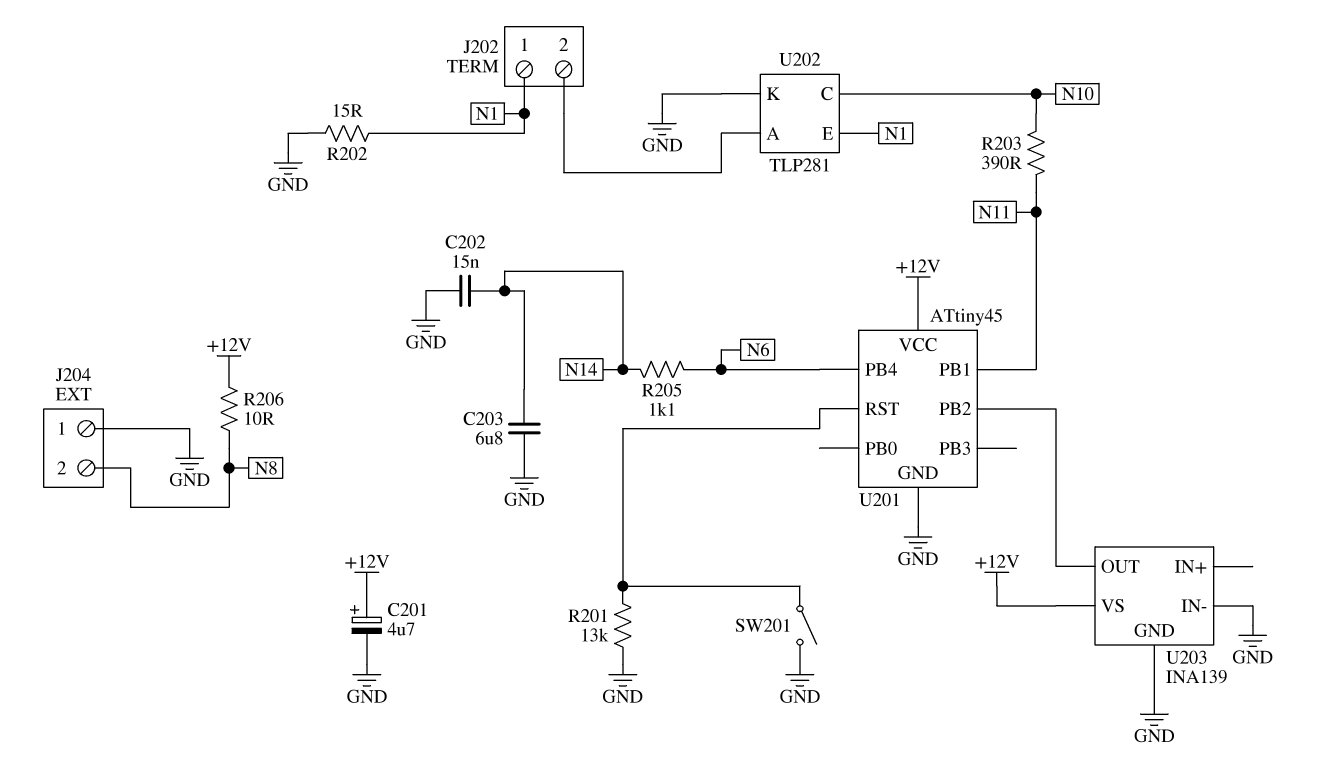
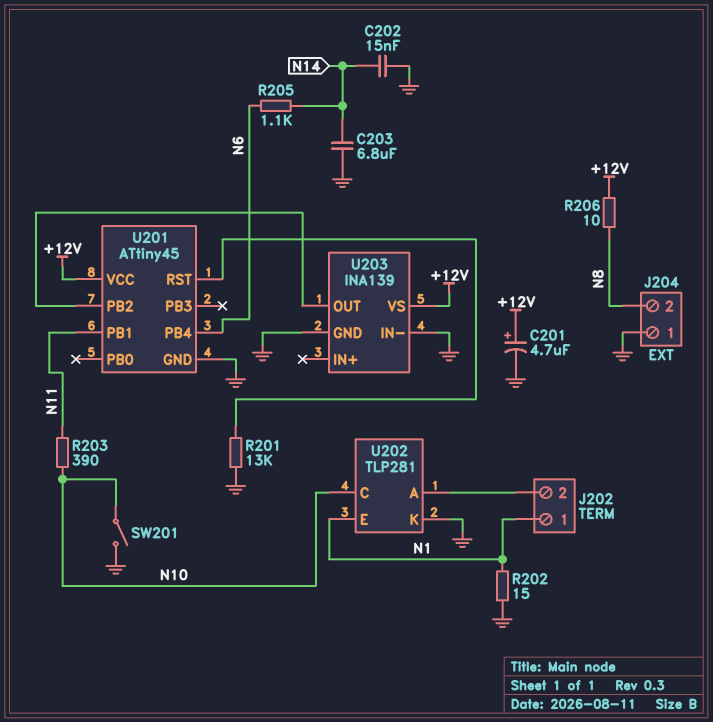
SW201: switch (GND, U201/RST) -> switch (GND, N10)

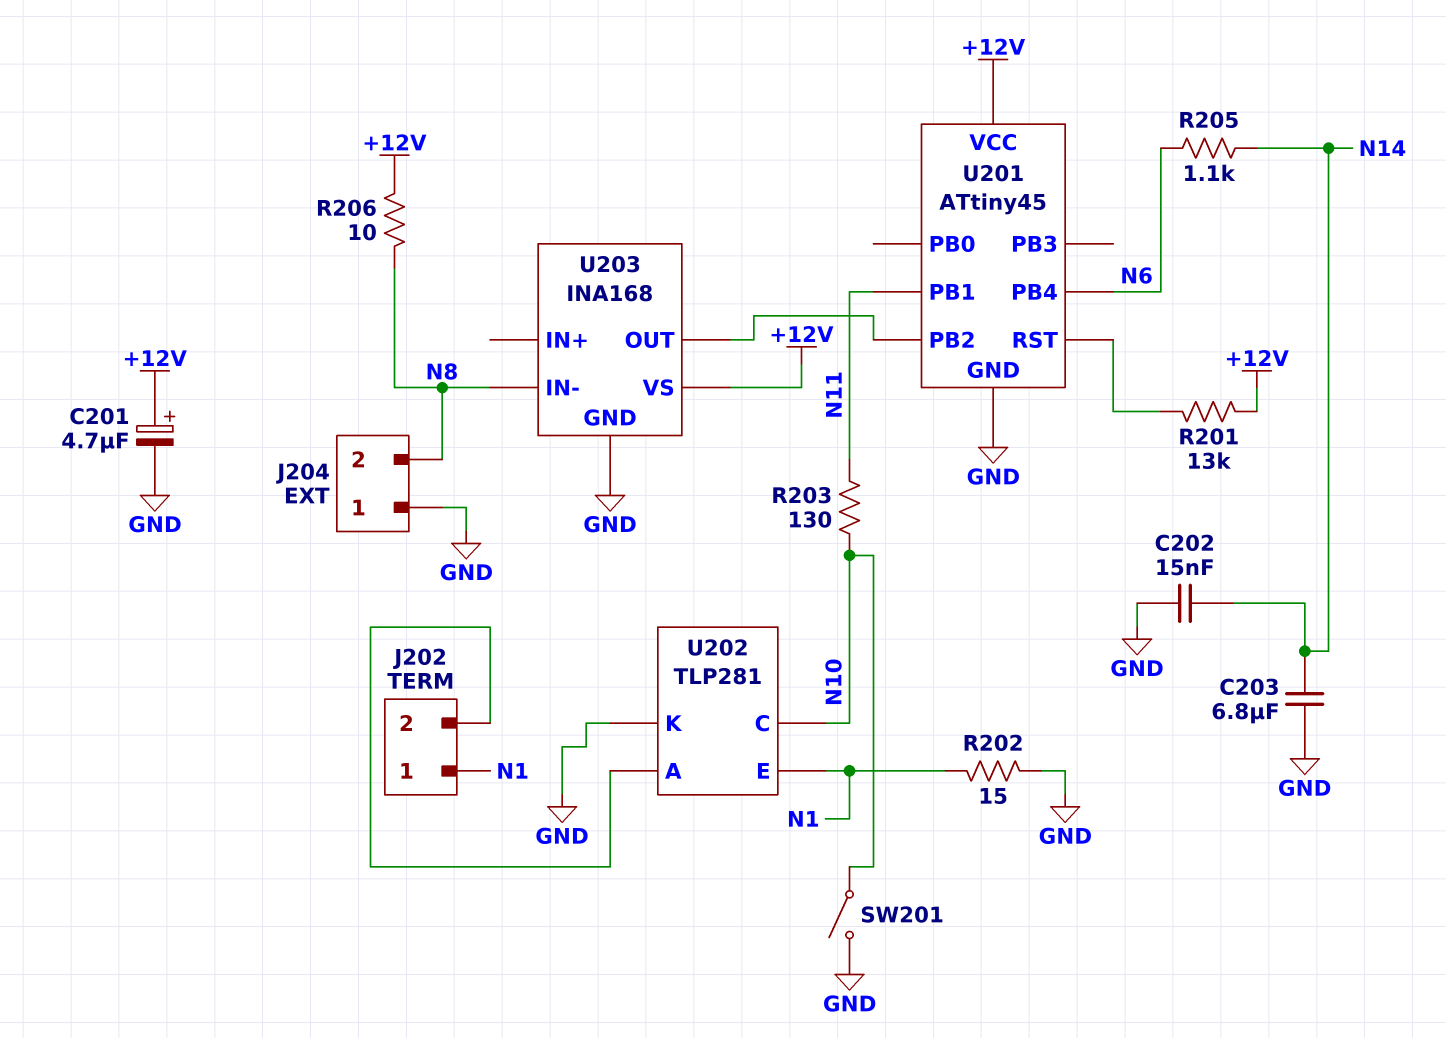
R201: 13k (GND, U201/RST) -> 13k (+12V, U201/RST)
R203: 390 (N10, N11) -> 130 (N10, N11)
U203: INA139 -> INA168
U203 pin IN-: GND -> N8

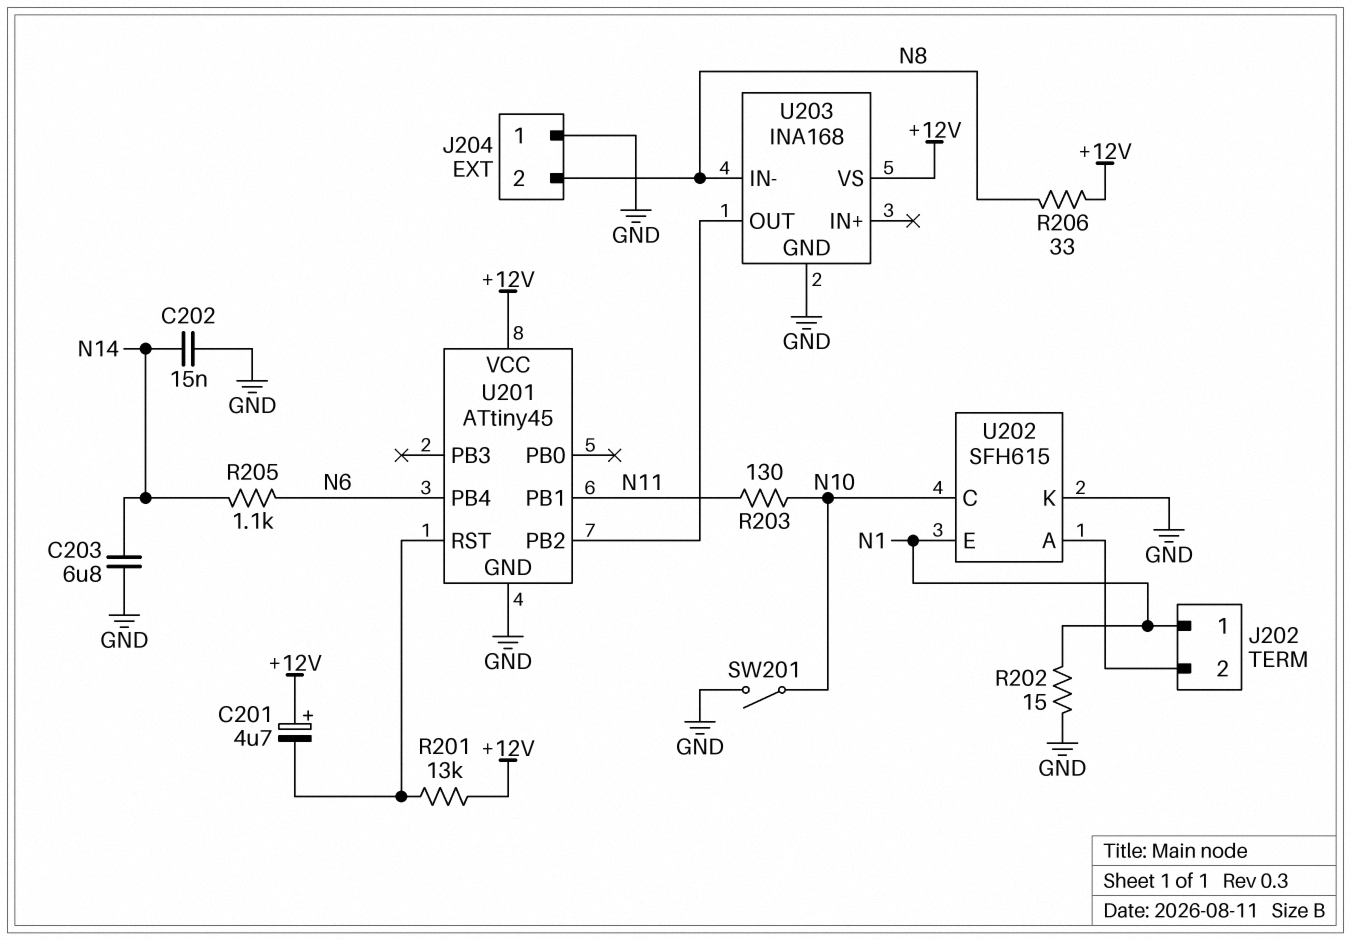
C201: 4.7uF (plus +12V, minus GND) -> 4.7uF (plus +12V, minus U201/RST)
R206: 10 (+12V, N8) -> 33 (+12V, N8)
U202: TLP281 -> SFH615

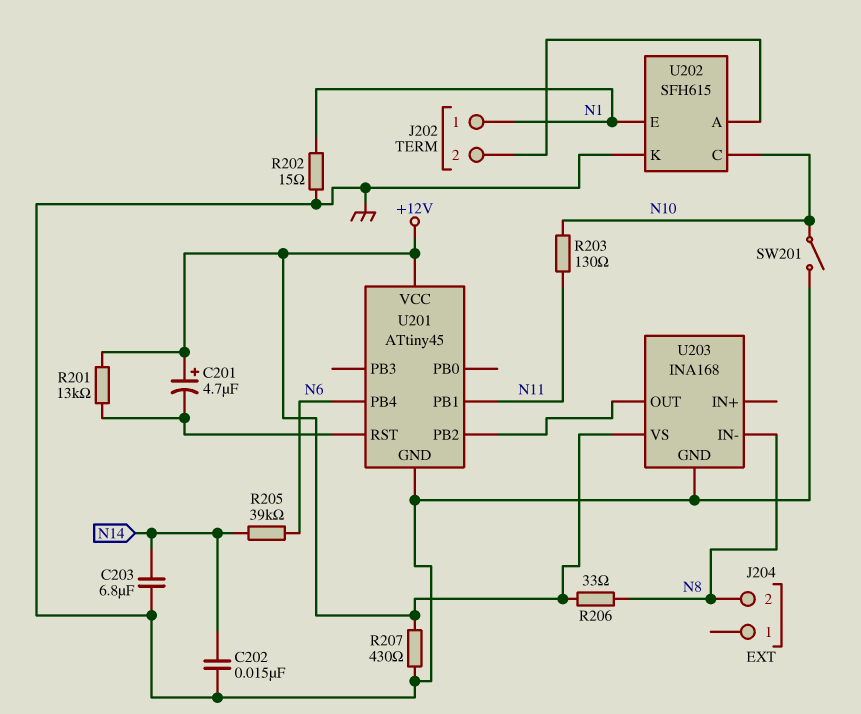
J204 pin 1: GND -> none
R205: 1.1k (N6, N14) -> 39k (N6, N14)
R207: none -> 430 (+12V, GND)

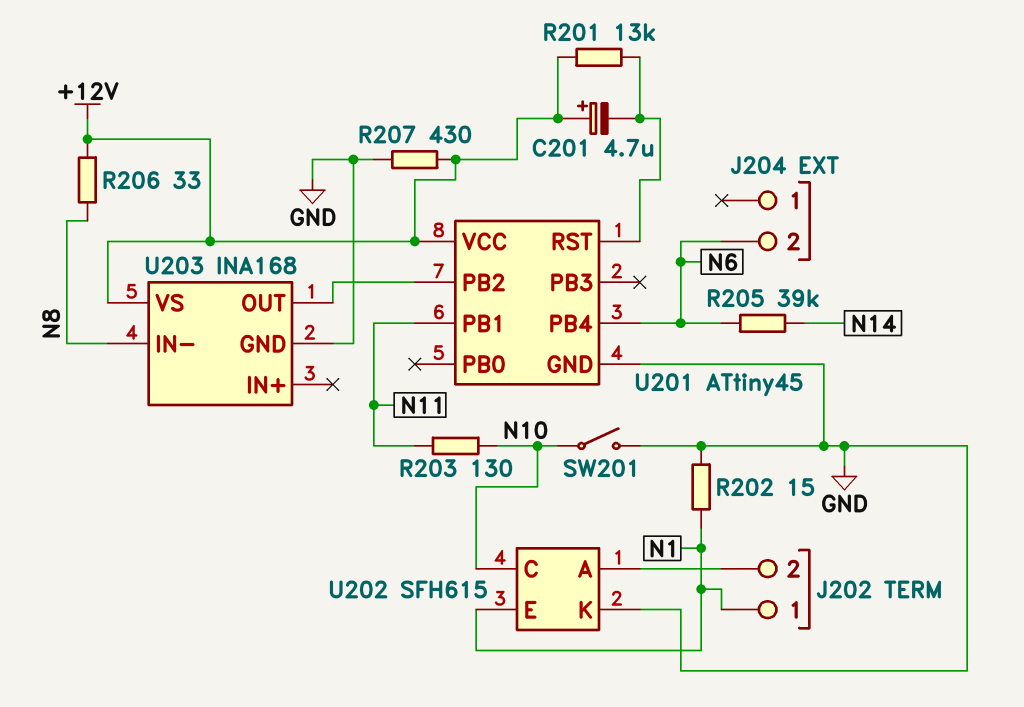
C202: 15nF (GND, N14) -> none
C203: 6.8uF (GND, N14) -> none
J204 pin 2: N8 -> N6

